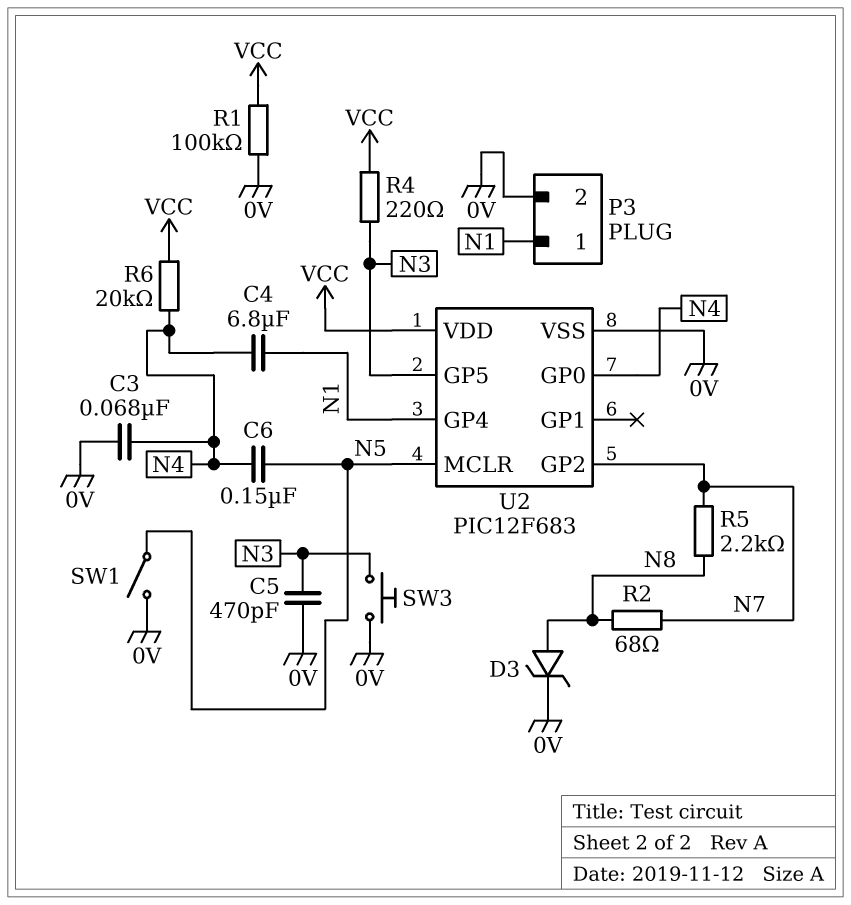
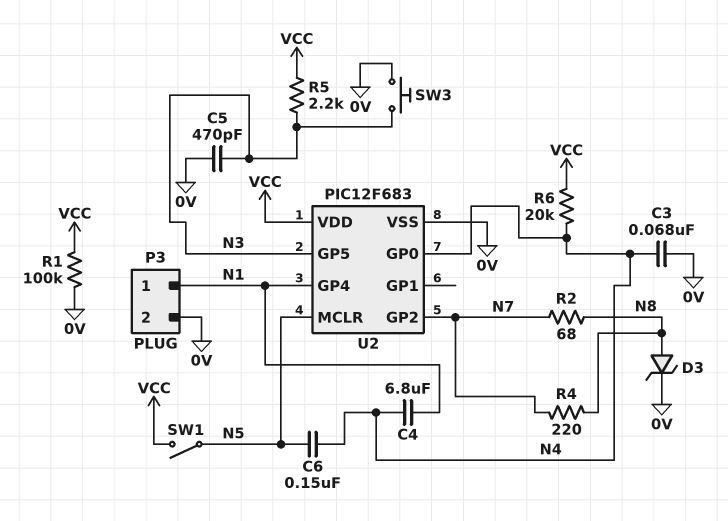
R4: 220 (N3, VCC) -> 220 (N7, N8)
R5: 2.2k (N7, N8) -> 2.2k (N3, VCC)
SW1: switch (0V, N5) -> switch (N5, VCC)

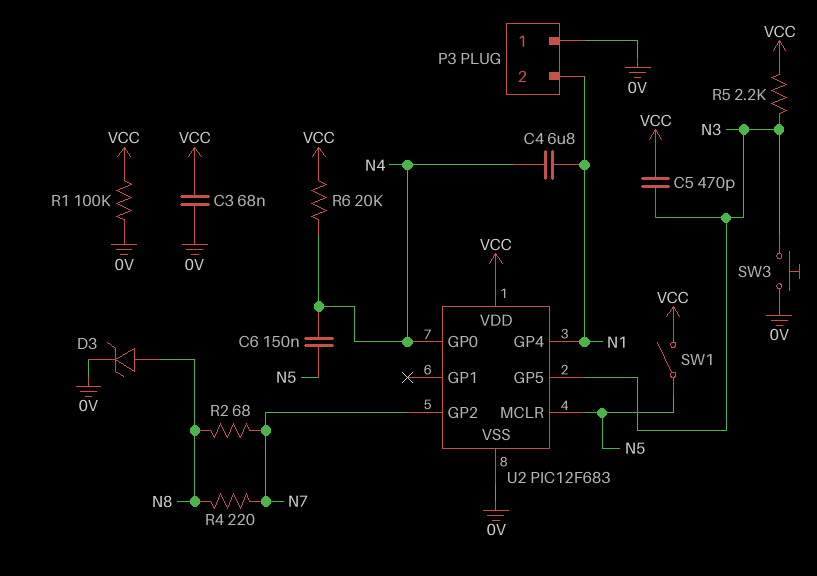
C3: 68nF (0V, N4) -> 68nF (0V, VCC)
C5: 470pF (0V, N3) -> 470pF (N3, VCC)
P3 pin 1: N1 -> 0V
P3 pin 2: 0V -> N1

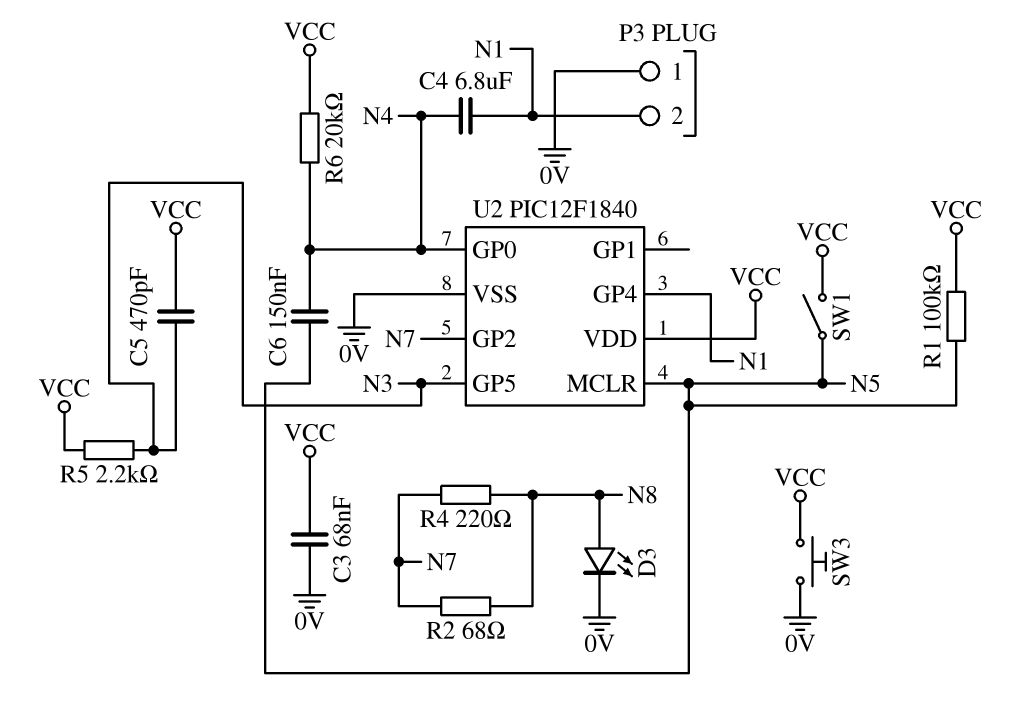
D3: zener (A N8, K 0V) -> LED (A N8, K 0V)
R1: 100k (0V, VCC) -> 100k (N5, VCC)
SW3: button (0V, N3) -> button (0V, VCC)
U2: PIC12F683 -> PIC12F1840

